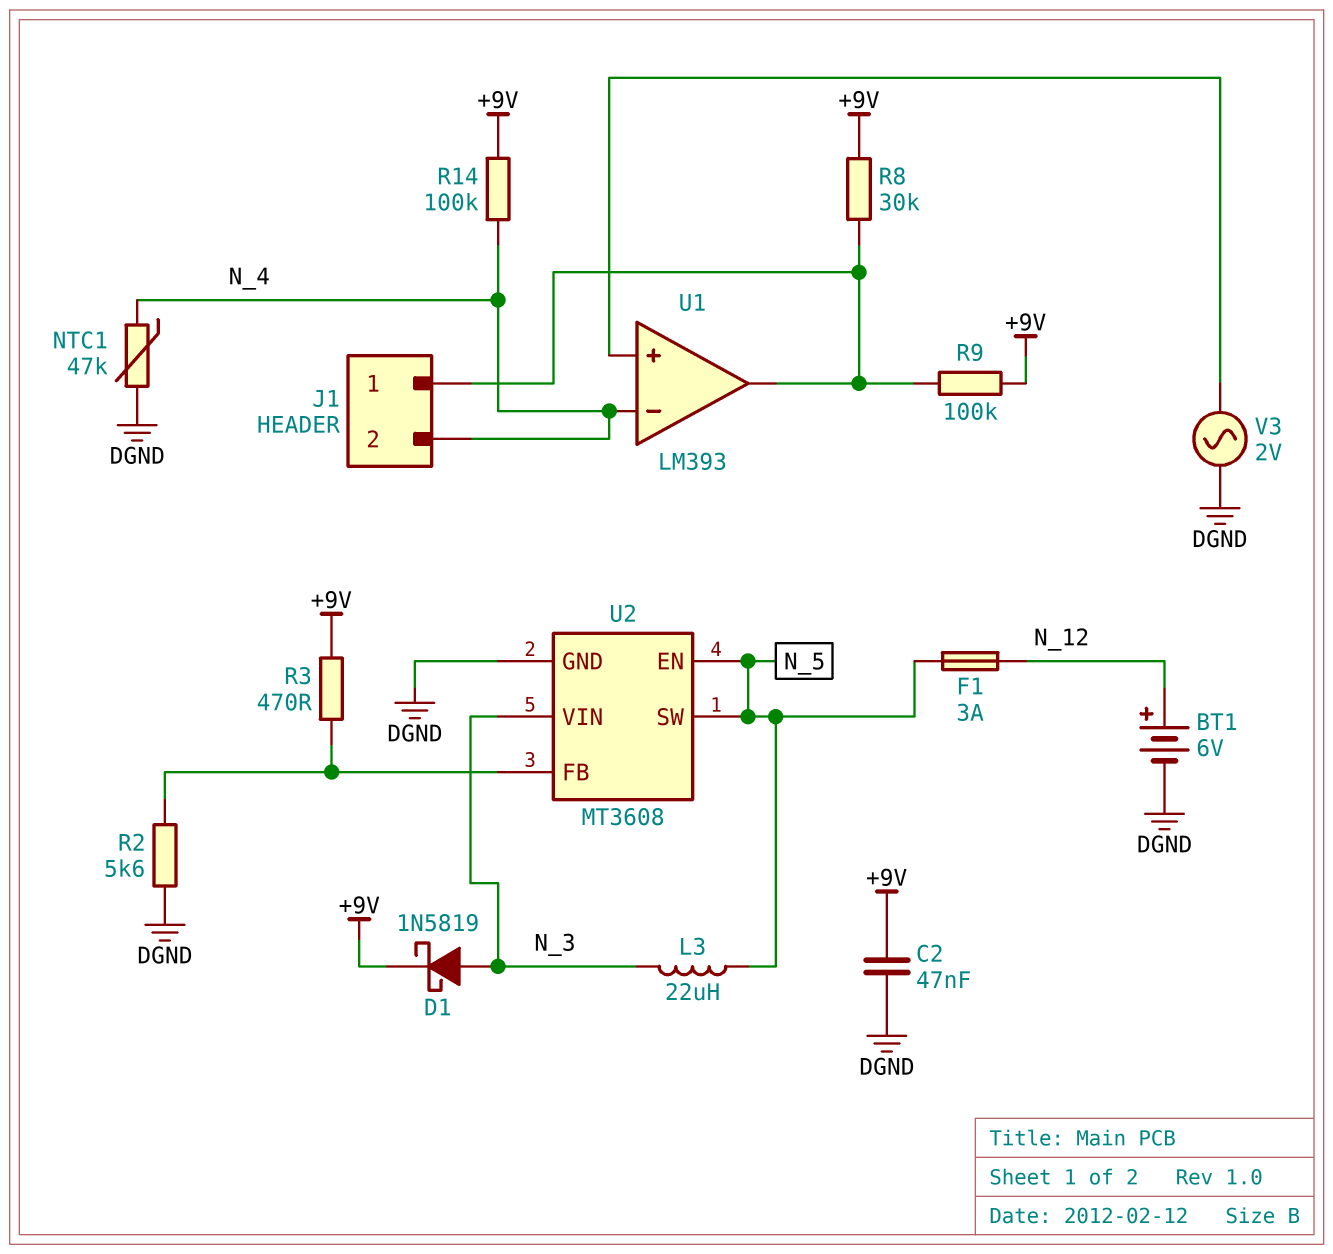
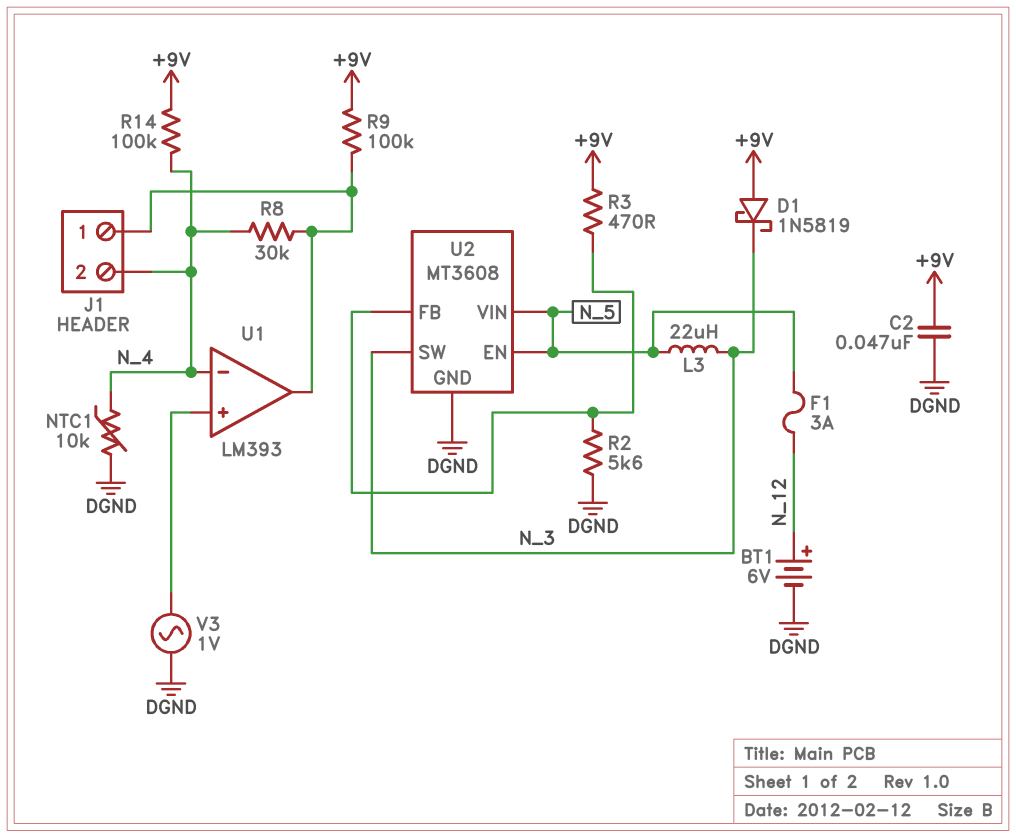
D1: schottky 1N5819 (A N_3, K +9V) -> schottky 1N5819 (A +9V, K N_3)
NTC1: 47k (DGND, N_4) -> 10k (DGND, N_4)
R8: 30k (+9V, J1/1) -> 30k (J1/1, N_4)
U2 pin SW: N_5 -> N_3
U2 pin VIN: N_3 -> N_5
V3: AC 2V (DGND, U1/in+) -> AC 1V (DGND, U1/in+)

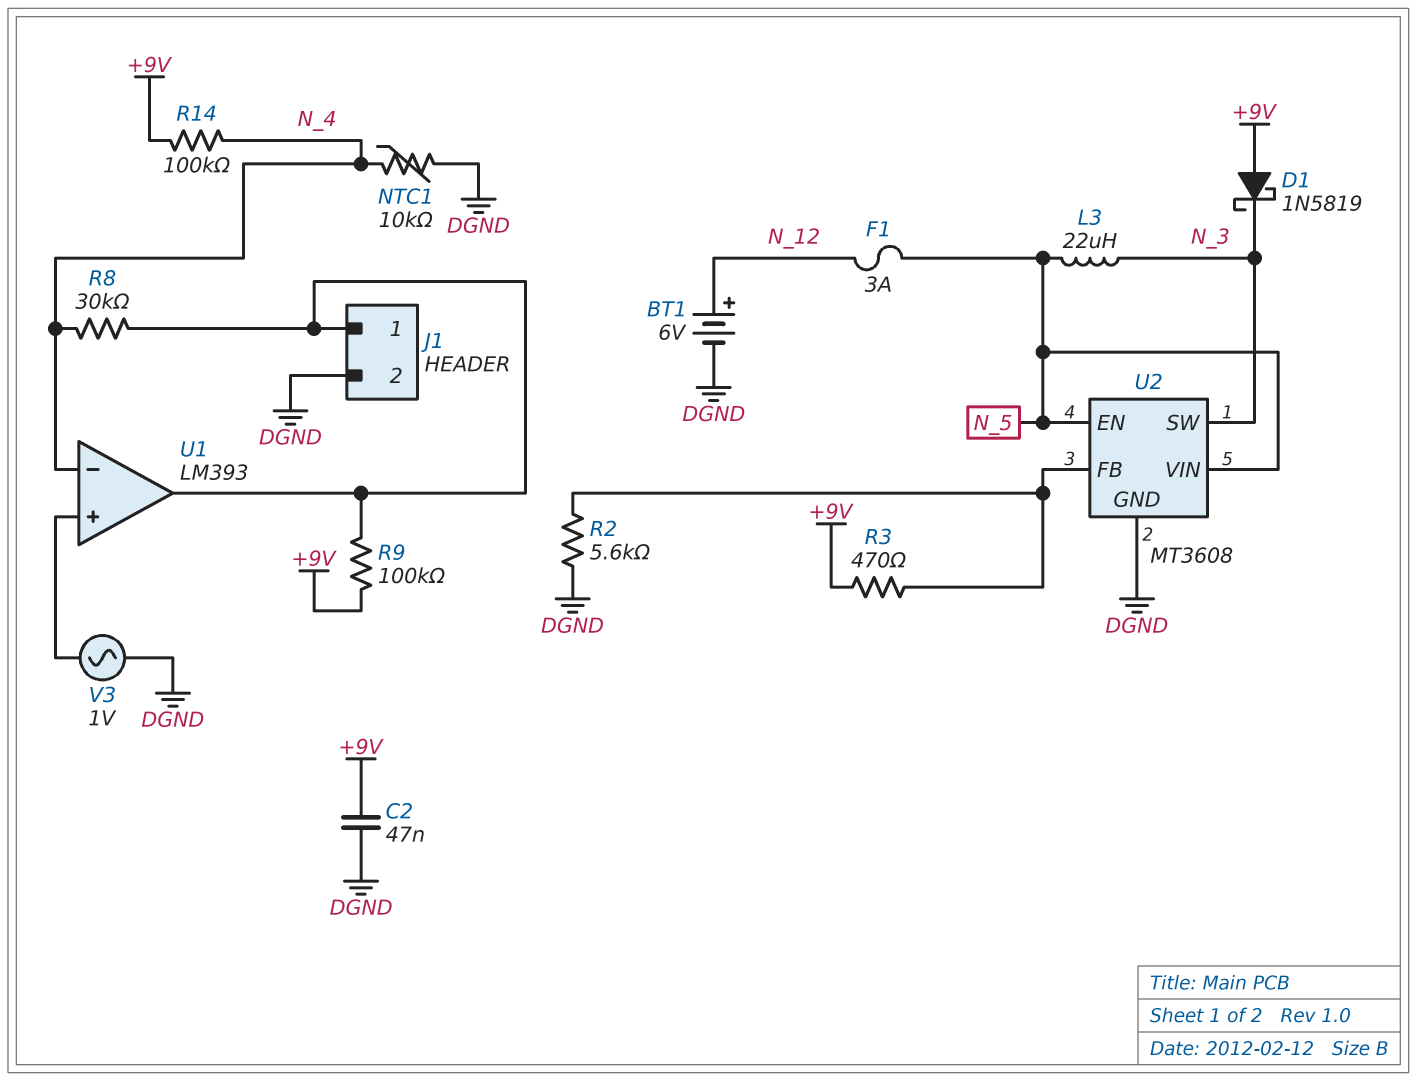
J1 pin 2: N_4 -> DGND

